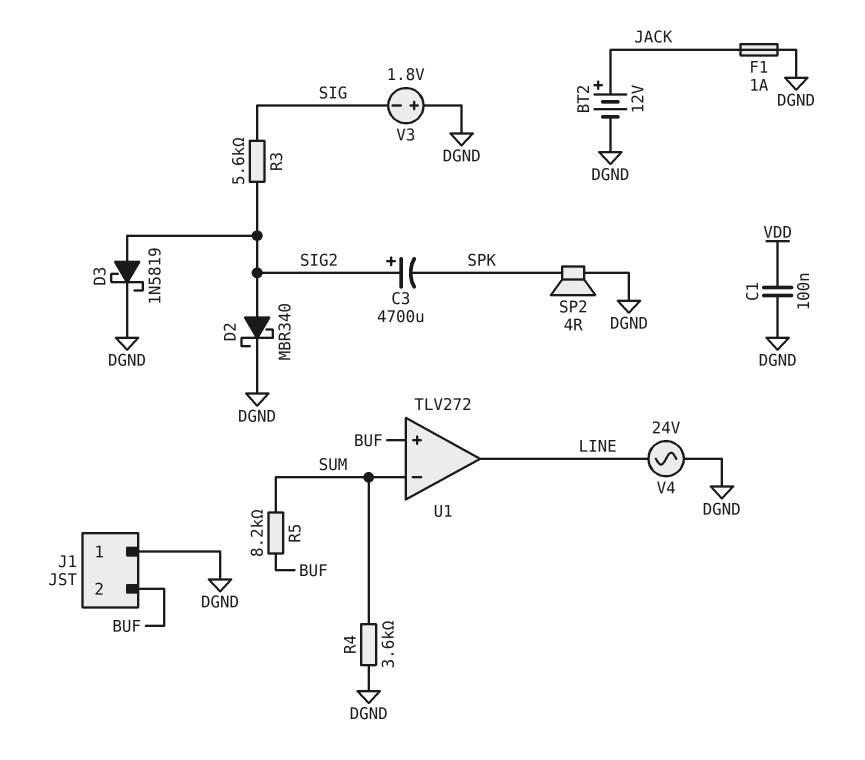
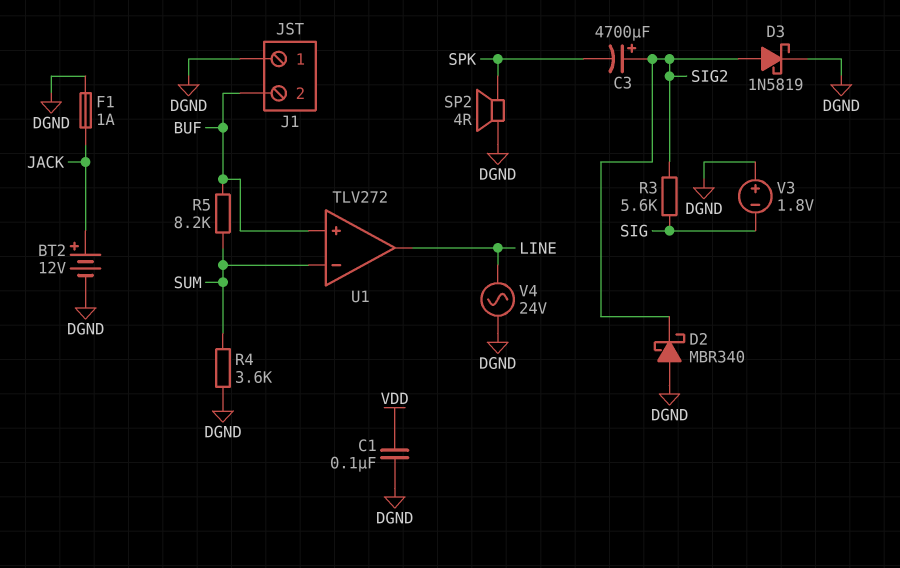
D2: schottky MBR340 (A SIG2, K DGND) -> schottky MBR340 (A DGND, K SIG2)

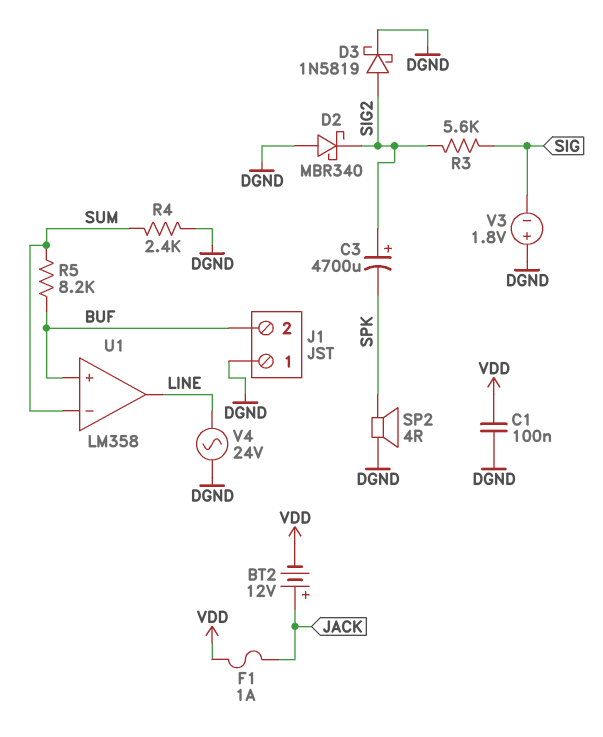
BT2: 12V (plus JACK, minus DGND) -> 12V (plus JACK, minus VDD)
F1: 1A (DGND, JACK) -> 1A (JACK, VDD)
R4: 3.6k (DGND, SUM) -> 2.4k (DGND, SUM)
U1: TLV272 -> LM358

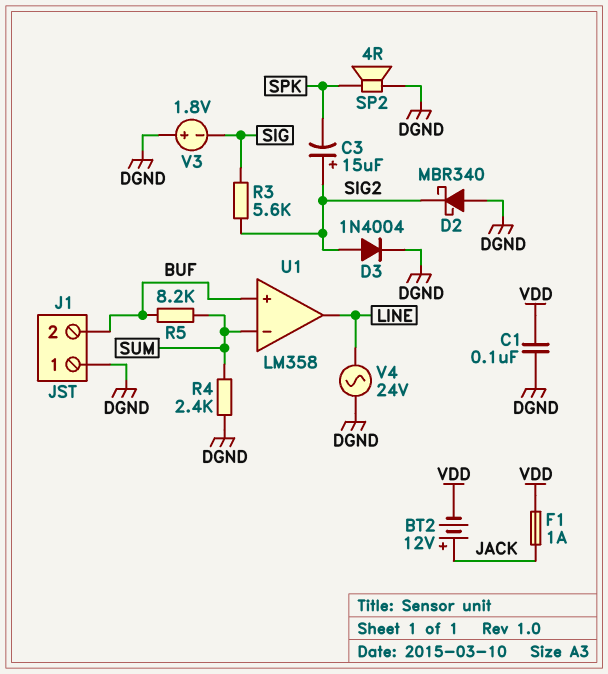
C3: 4700uF (plus SIG2, minus SPK) -> 15uF (plus SIG2, minus SPK)
D3: schottky 1N5819 (A SIG2, K DGND) -> diode 1N4004 (A SIG2, K DGND)

